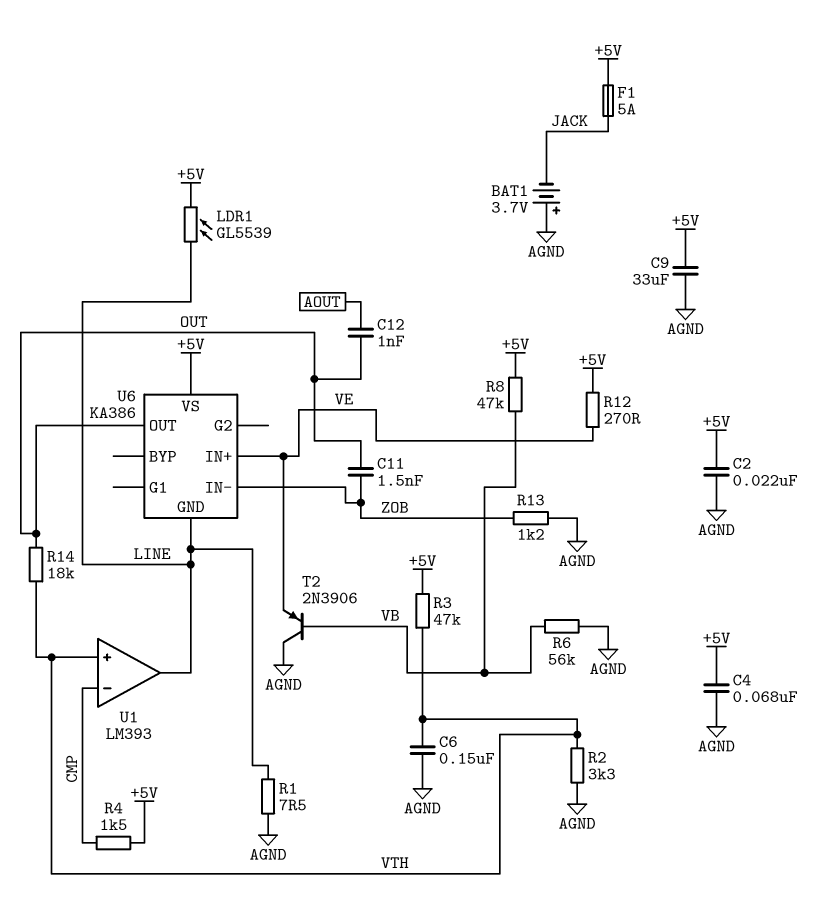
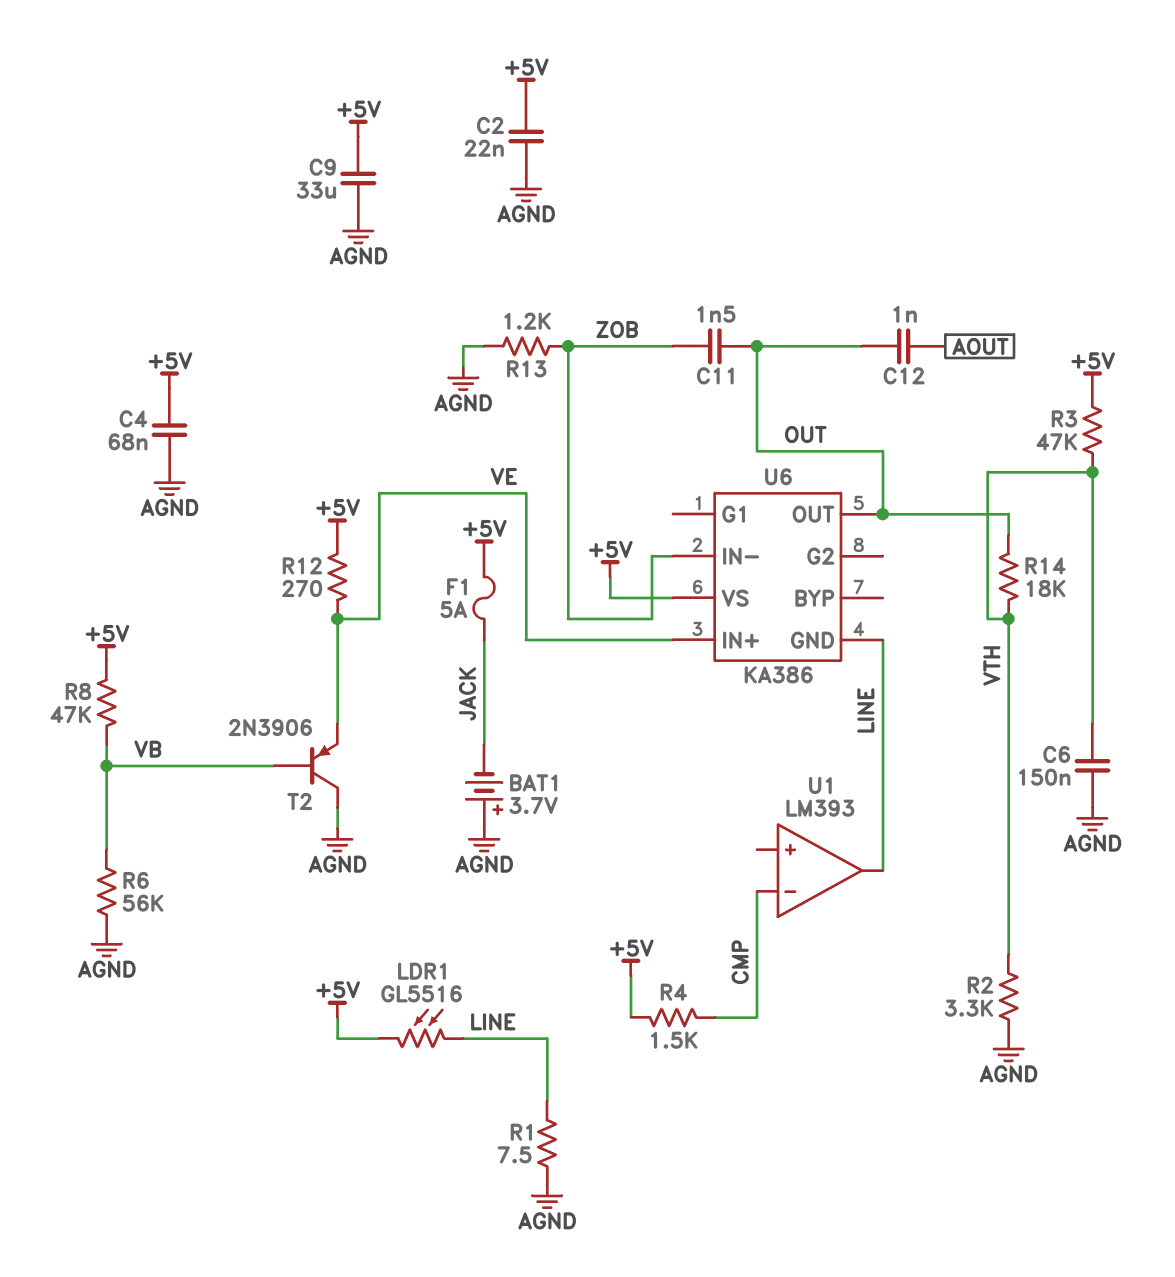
LDR1: GL5539 (+5V, LINE) -> GL5516 (+5V, LINE)
U1 pin in+: VTH -> none

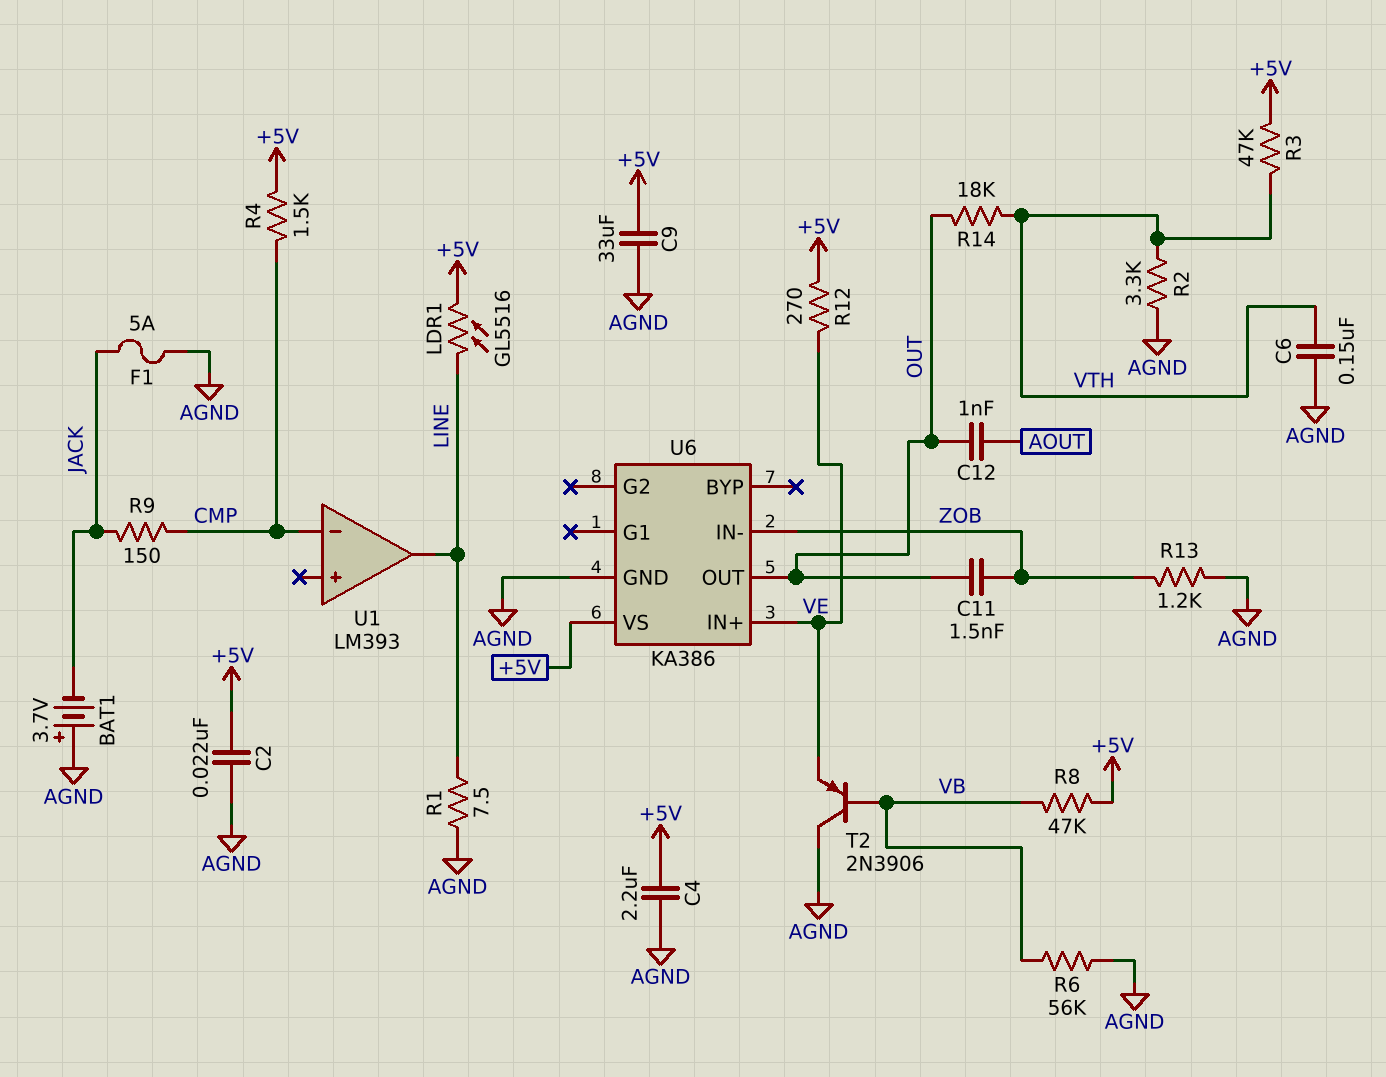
C4: 68nF (+5V, AGND) -> 2.2uF (+5V, AGND)
F1: 5A (+5V, JACK) -> 5A (AGND, JACK)
R9: none -> 150 (CMP, JACK)
U6 pin GND: LINE -> AGND

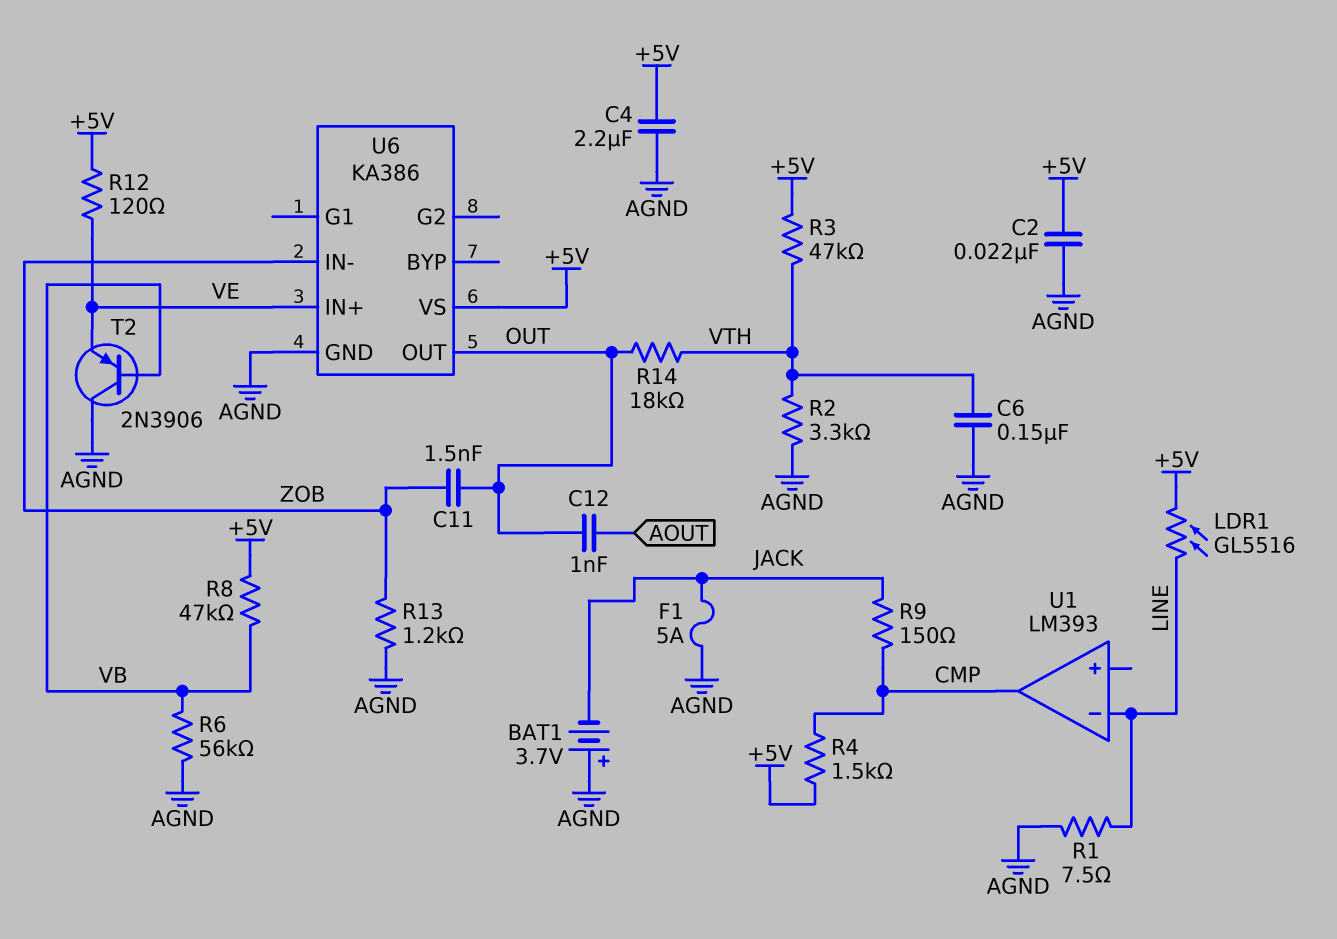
C9: 33uF (+5V, AGND) -> none
R12: 270 (+5V, VE) -> 120 (+5V, VE)
U1 pin in-: CMP -> LINE
U1 pin out: LINE -> CMP

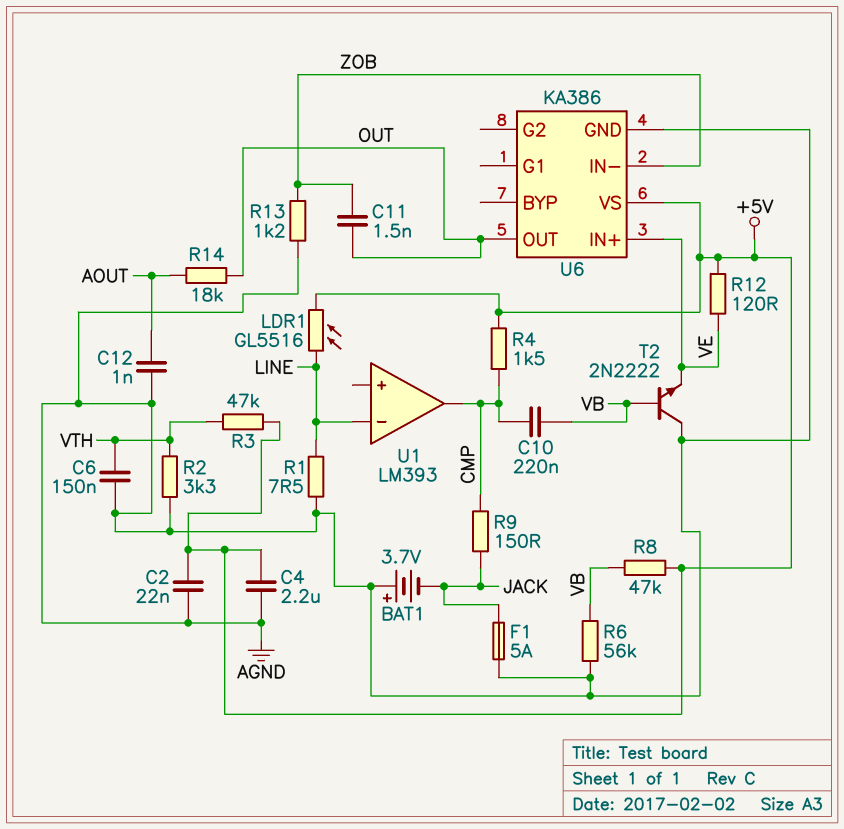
C10: none -> 220nF (CMP, VB)
C12: 1nF (AOUT, OUT) -> 1nF (AGND, AOUT)
R14: 18k (OUT, VTH) -> 18k (AOUT, OUT)
T2: PNP 2N3906 (B VB, C AGND, E VE) -> NPN 2N2222 (B VB, C AGND, E VE)

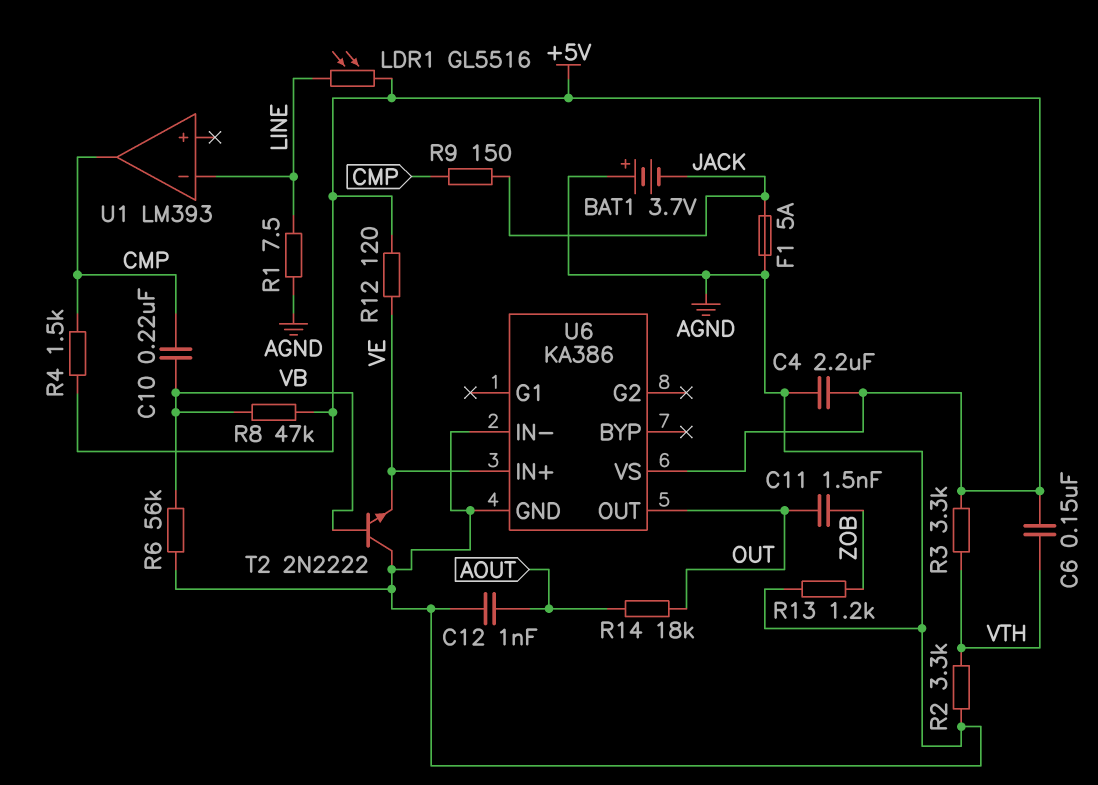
C2: 22nF (+5V, AGND) -> none
C6: 150nF (AGND, VTH) -> 150nF (+5V, VTH)
R3: 47k (+5V, VTH) -> 3.3k (+5V, VTH)
U6 pin IN-: ZOB -> AGND

